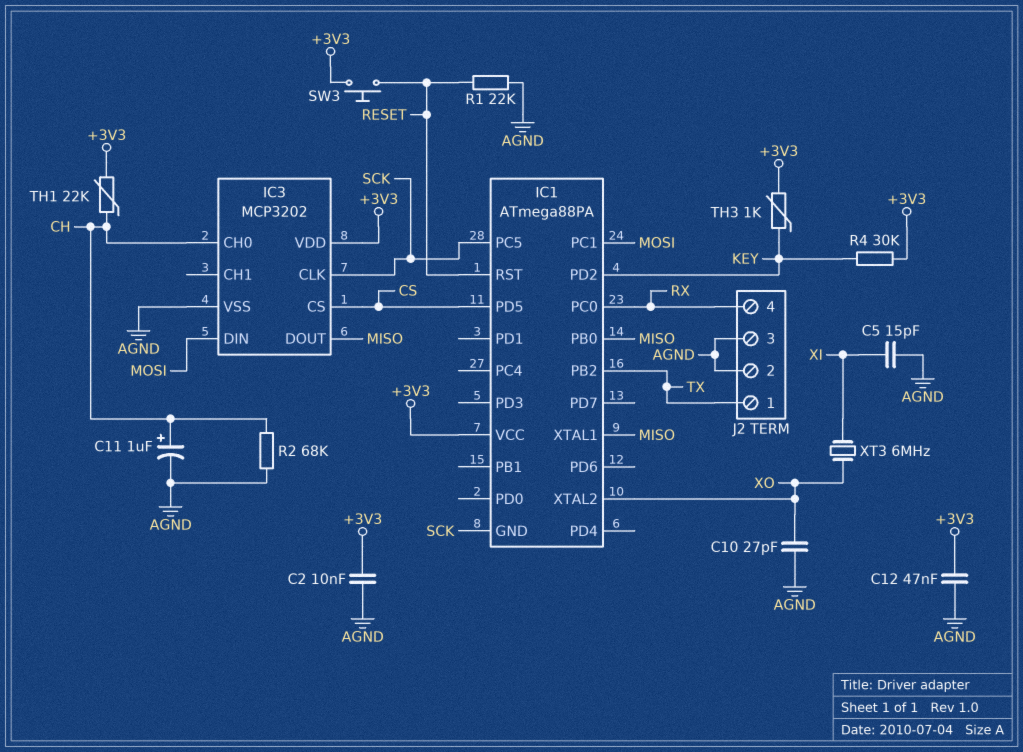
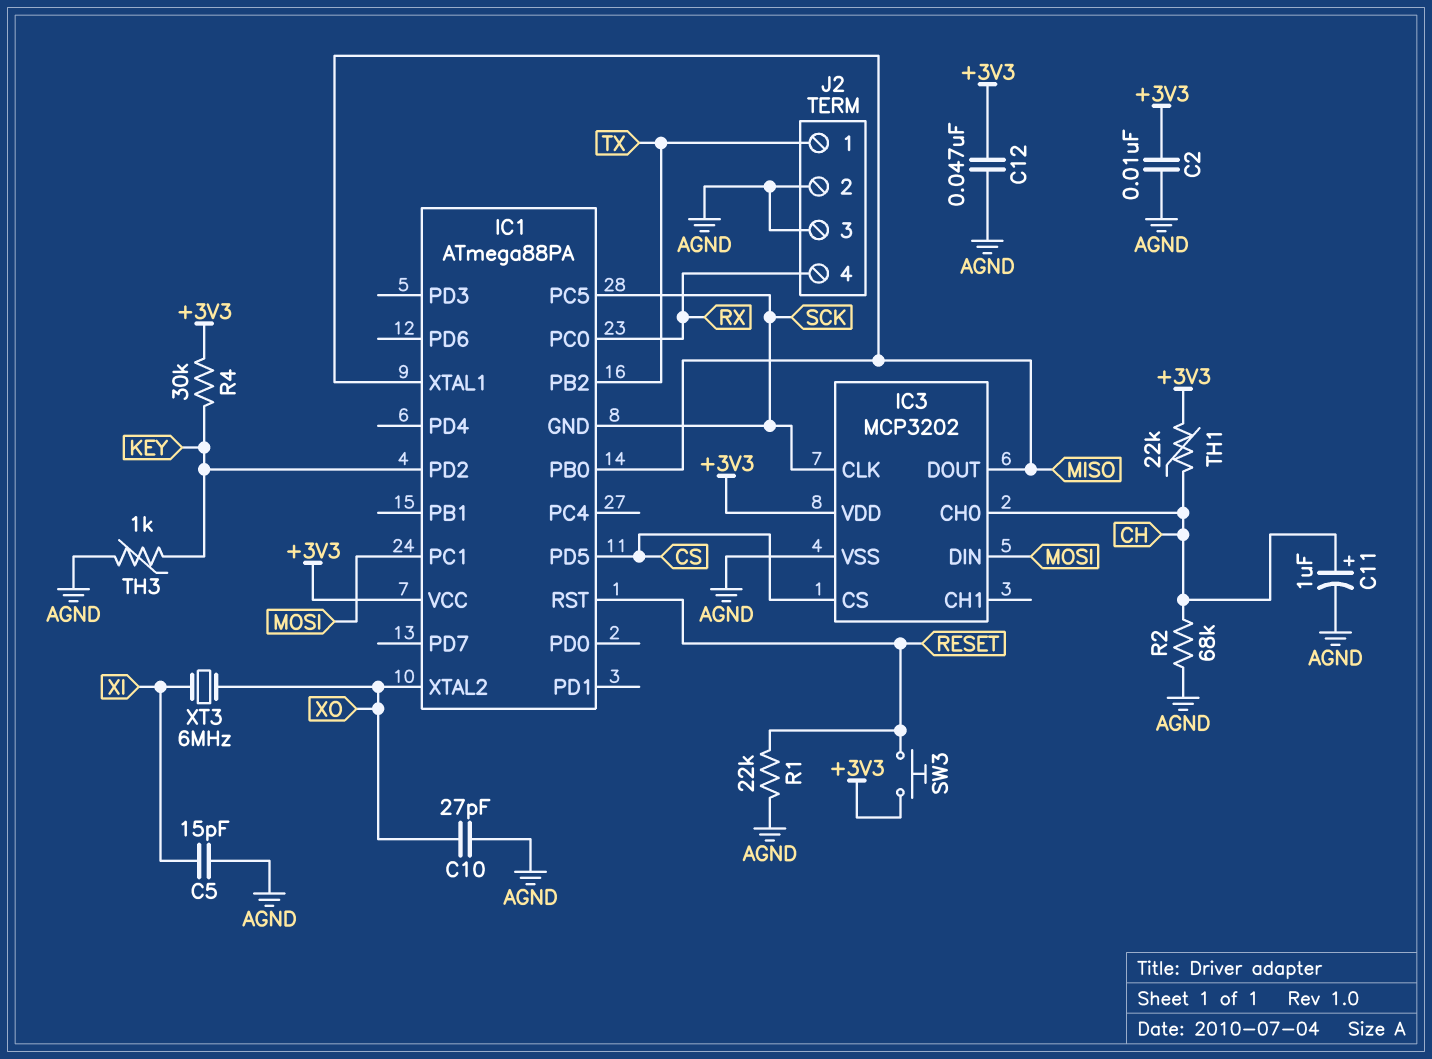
TH3: 1k (+3V3, KEY) -> 1k (AGND, KEY)

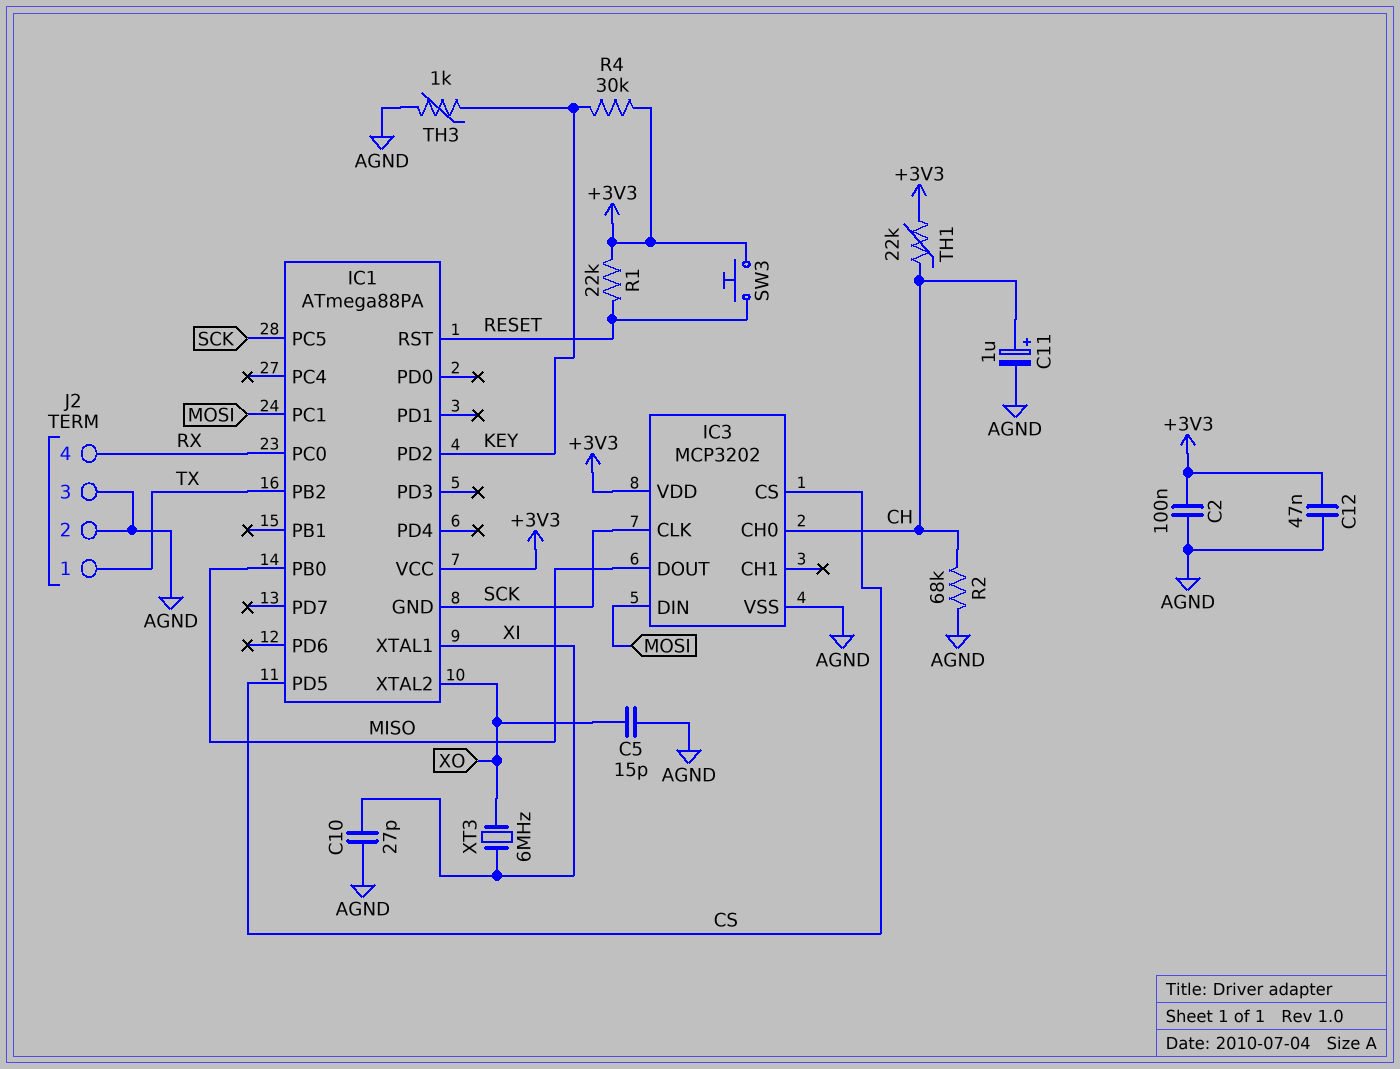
C2: 10nF (+3V3, AGND) -> 100nF (+3V3, AGND)
C5: 15pF (AGND, XI) -> 15pF (AGND, XO)
C10: 27pF (AGND, XO) -> 27pF (AGND, XI)
IC1 pin XTAL1: MISO -> XI
R1: 22k (AGND, RESET) -> 22k (+3V3, RESET)

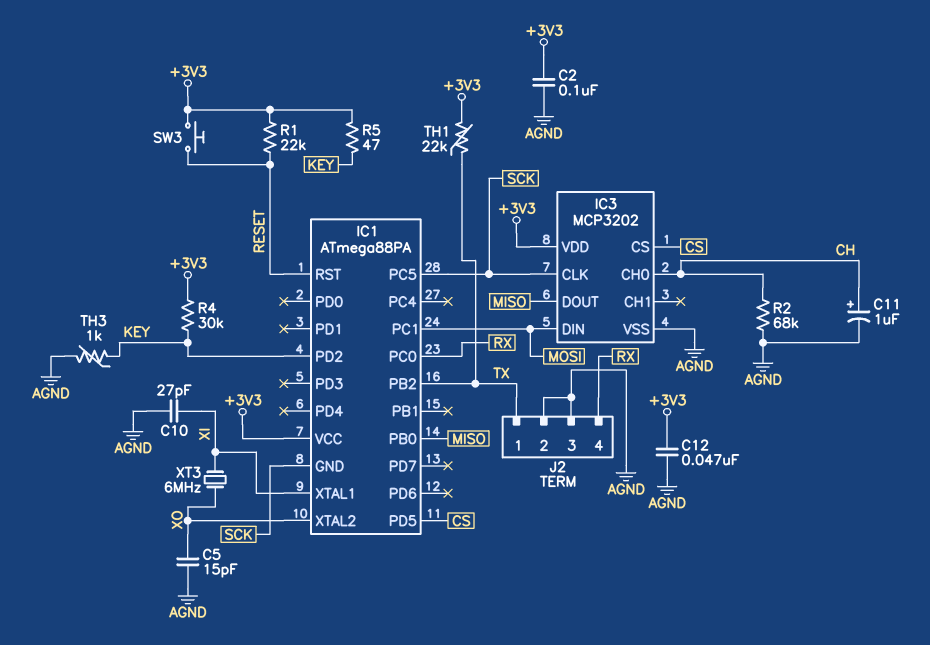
R5: none -> 47 (+3V3, KEY)
TH1: 22k (+3V3, CH) -> 22k (+3V3, TX)

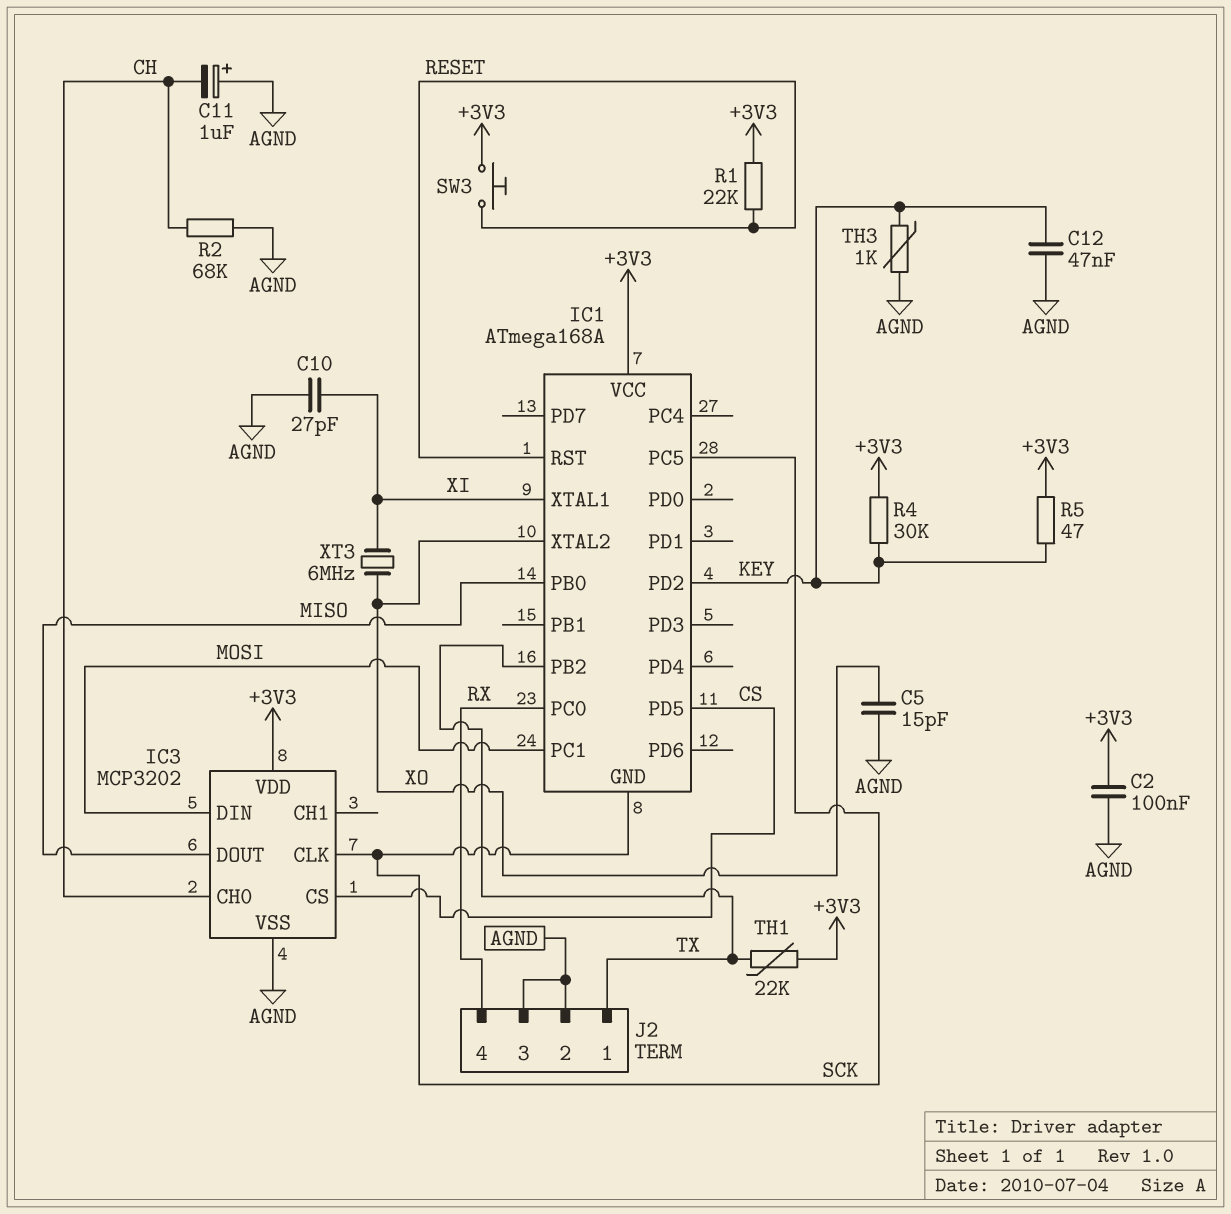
C11: 1uF (plus CH, minus AGND) -> 1uF (plus AGND, minus CH)
C12: 47nF (+3V3, AGND) -> 47nF (AGND, KEY)
IC1: ATmega88PA -> ATmega168A

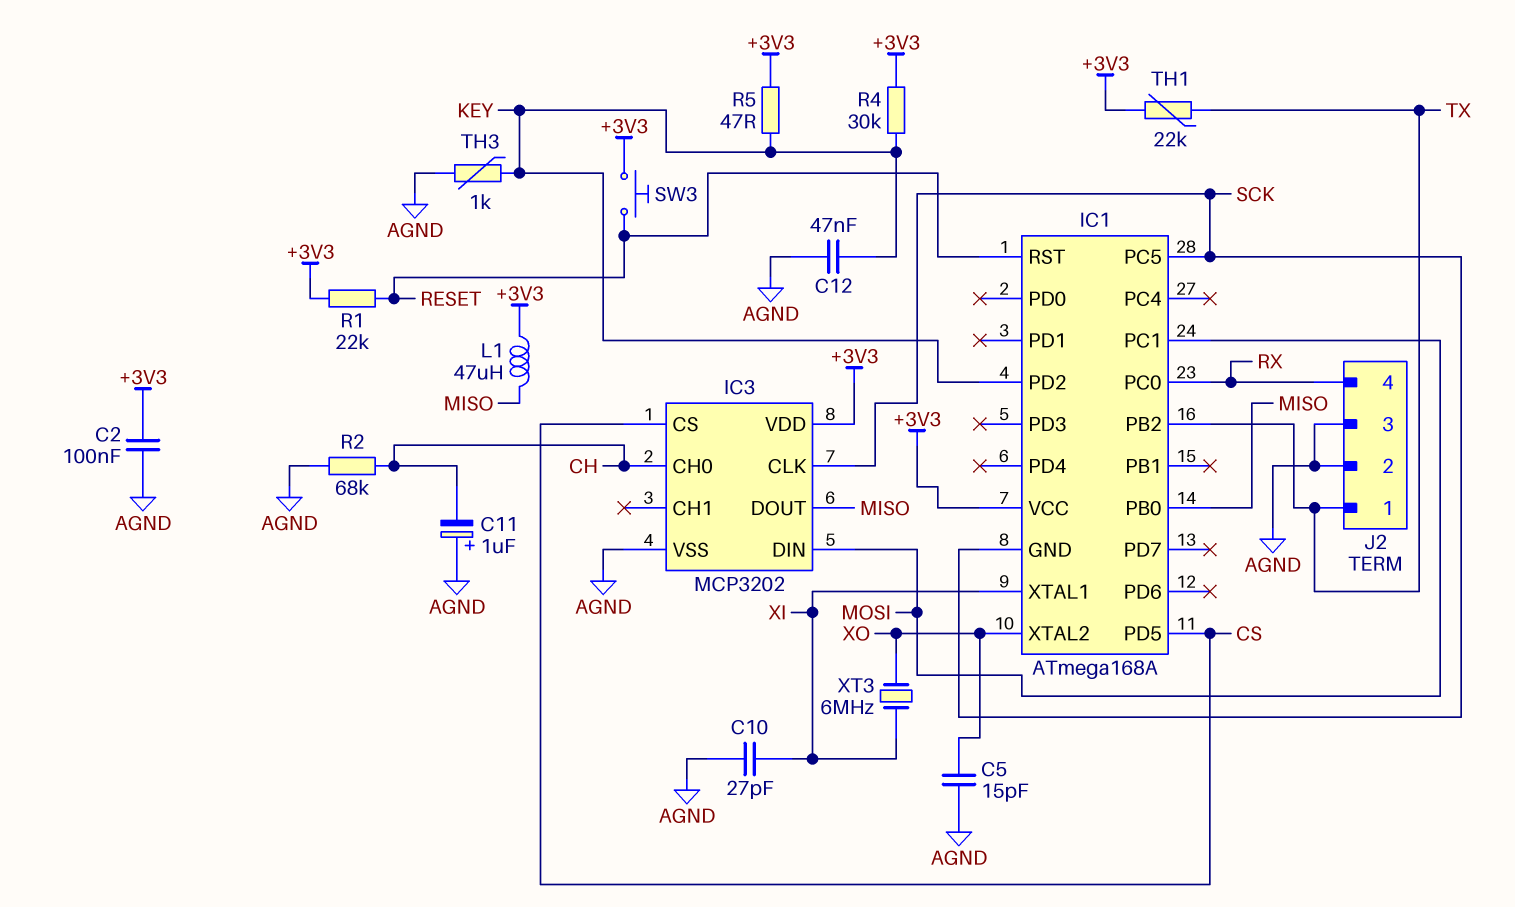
L1: none -> 47uH (+3V3, MISO)

